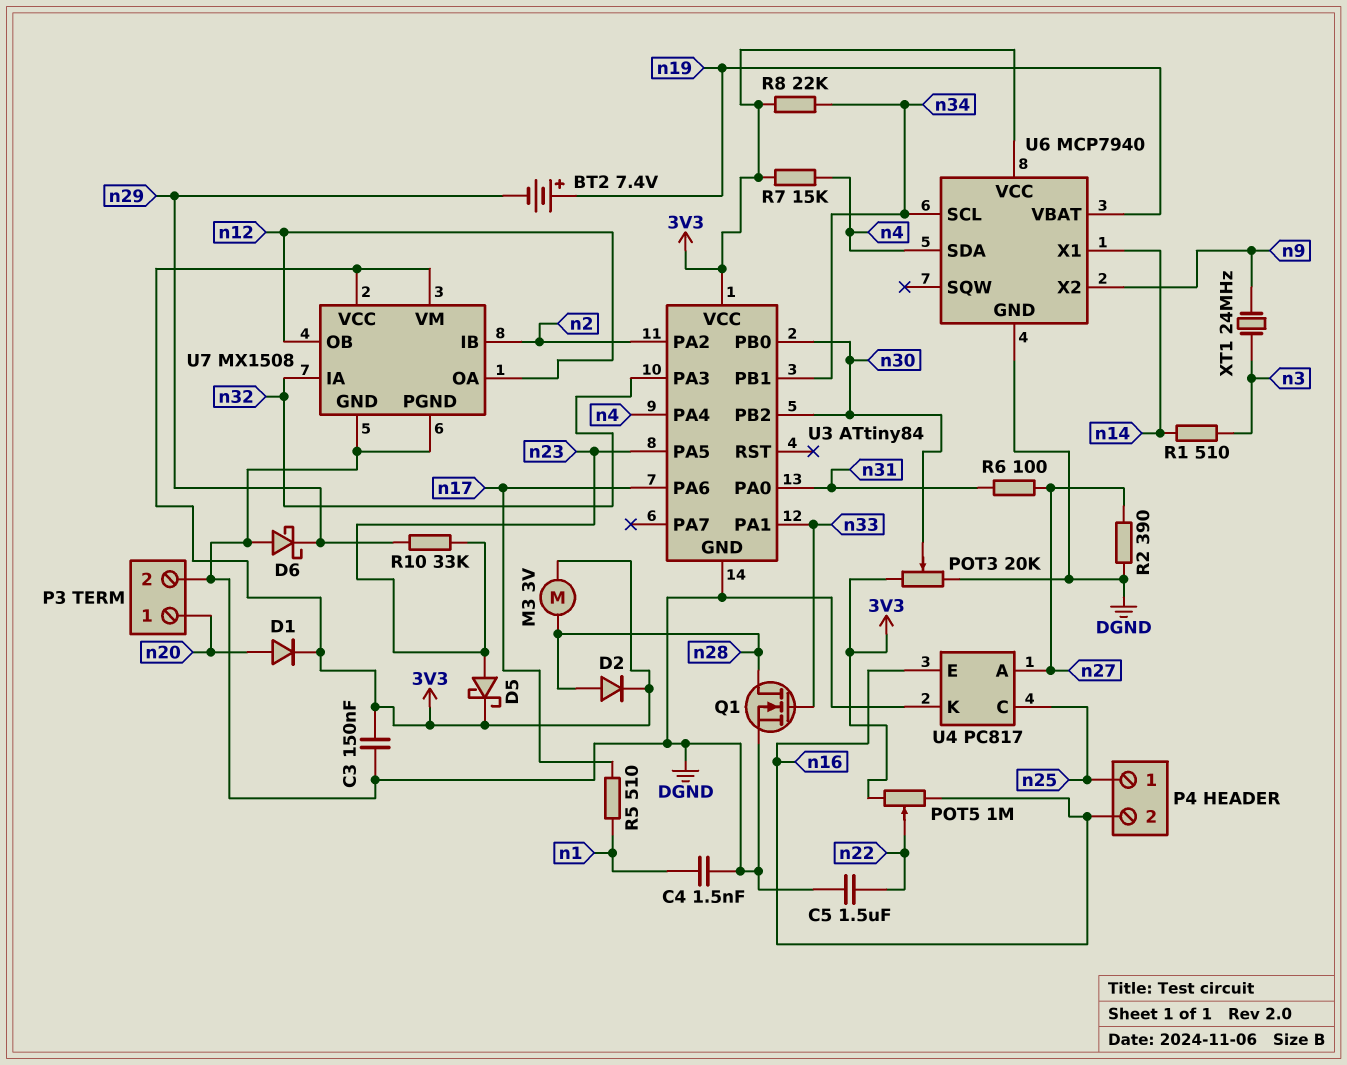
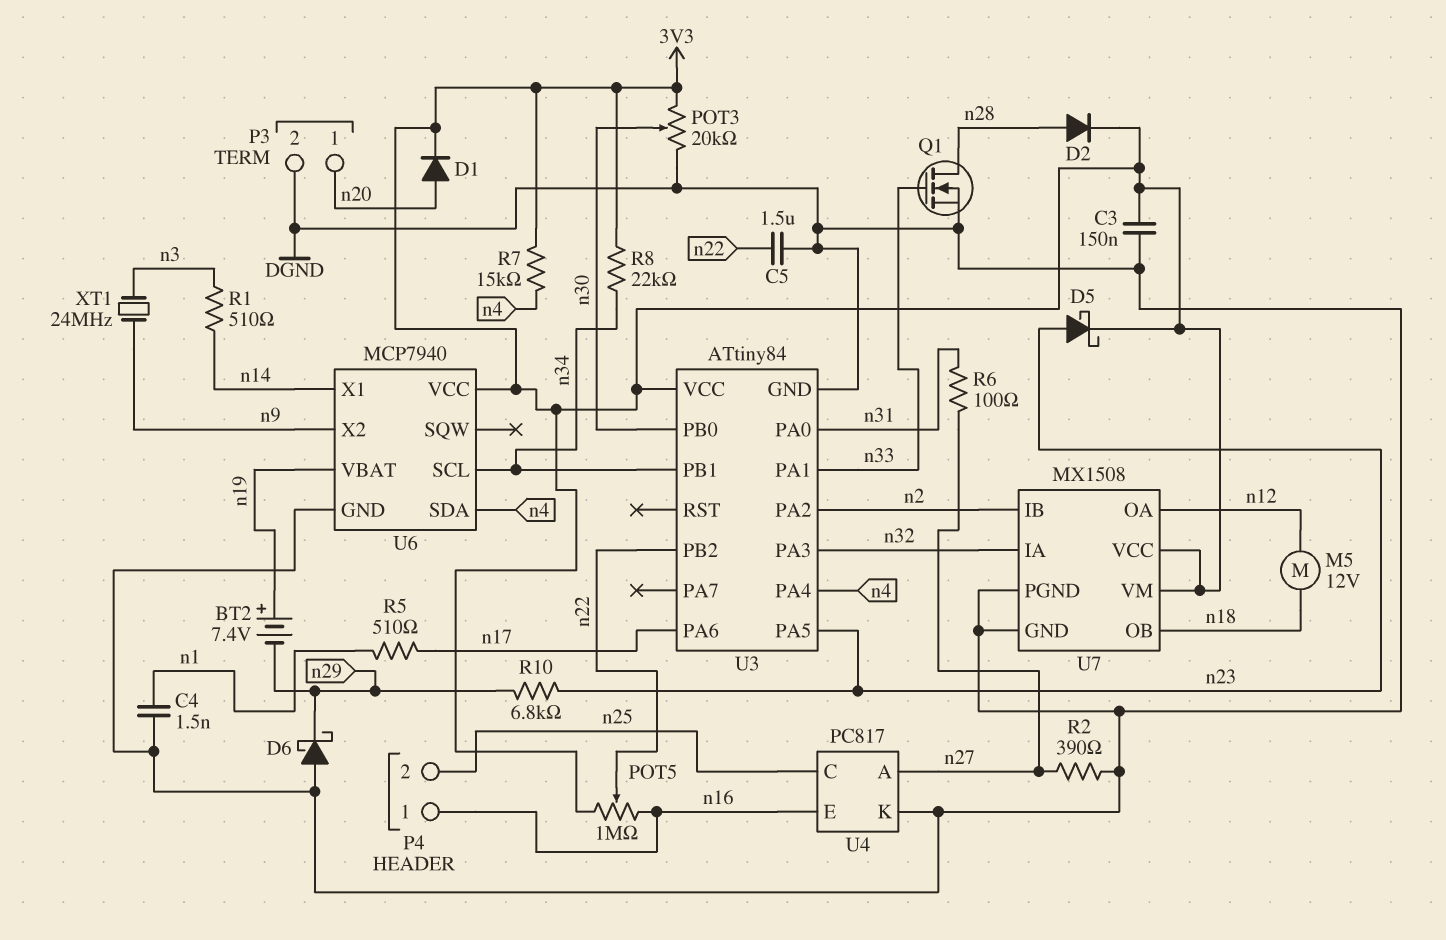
M3: motor 3V (3V3, n28) -> none
M5: none -> motor 12V (n12, n18)
P4 pin 1: n25 -> n16
P4 pin 2: n16 -> n25
R10: 33k (n23, n29) -> 6.8k (n23, n29)
U3 pin PB2: n30 -> n22
U7 pin OB: n12 -> n18

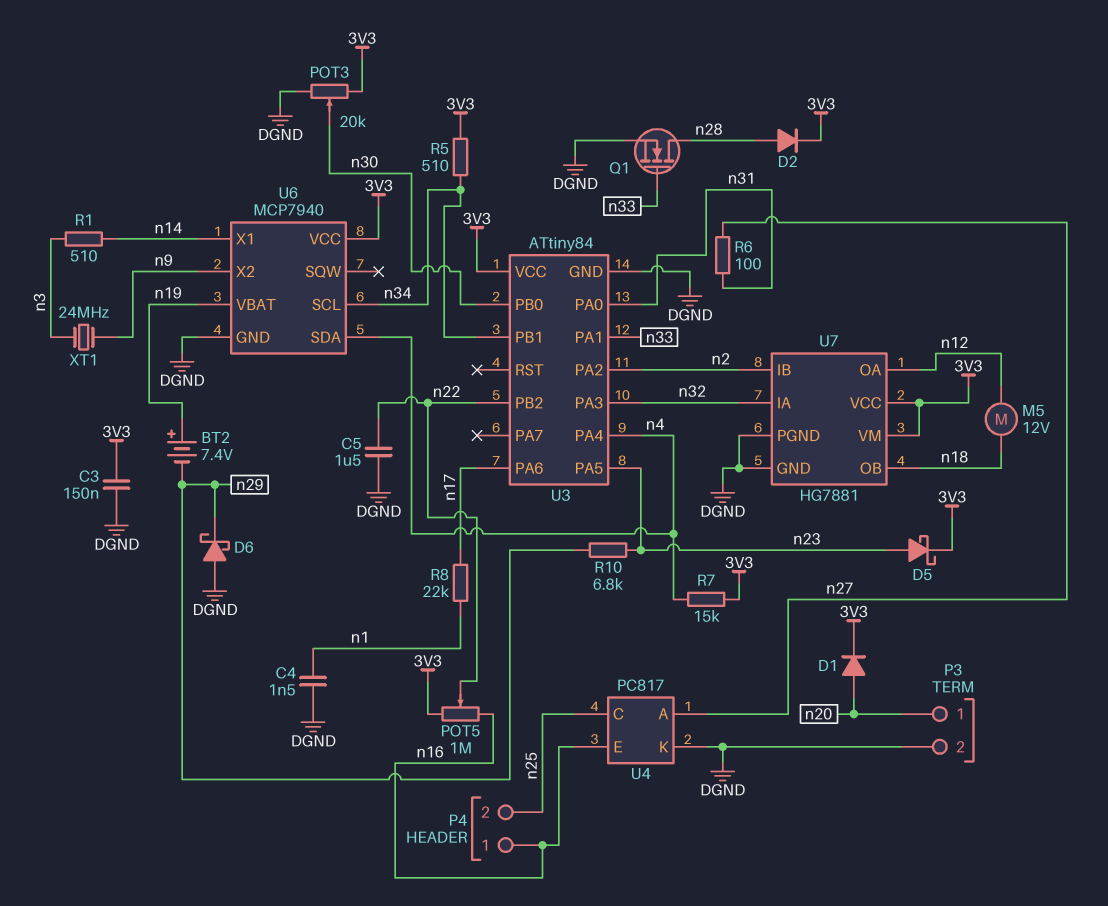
R2: 390 (DGND, n27) -> none
R5: 510 (n1, n17) -> 510 (3V3, n34)
R8: 22k (3V3, n34) -> 22k (n1, n17)
U7: MX1508 -> HG7881

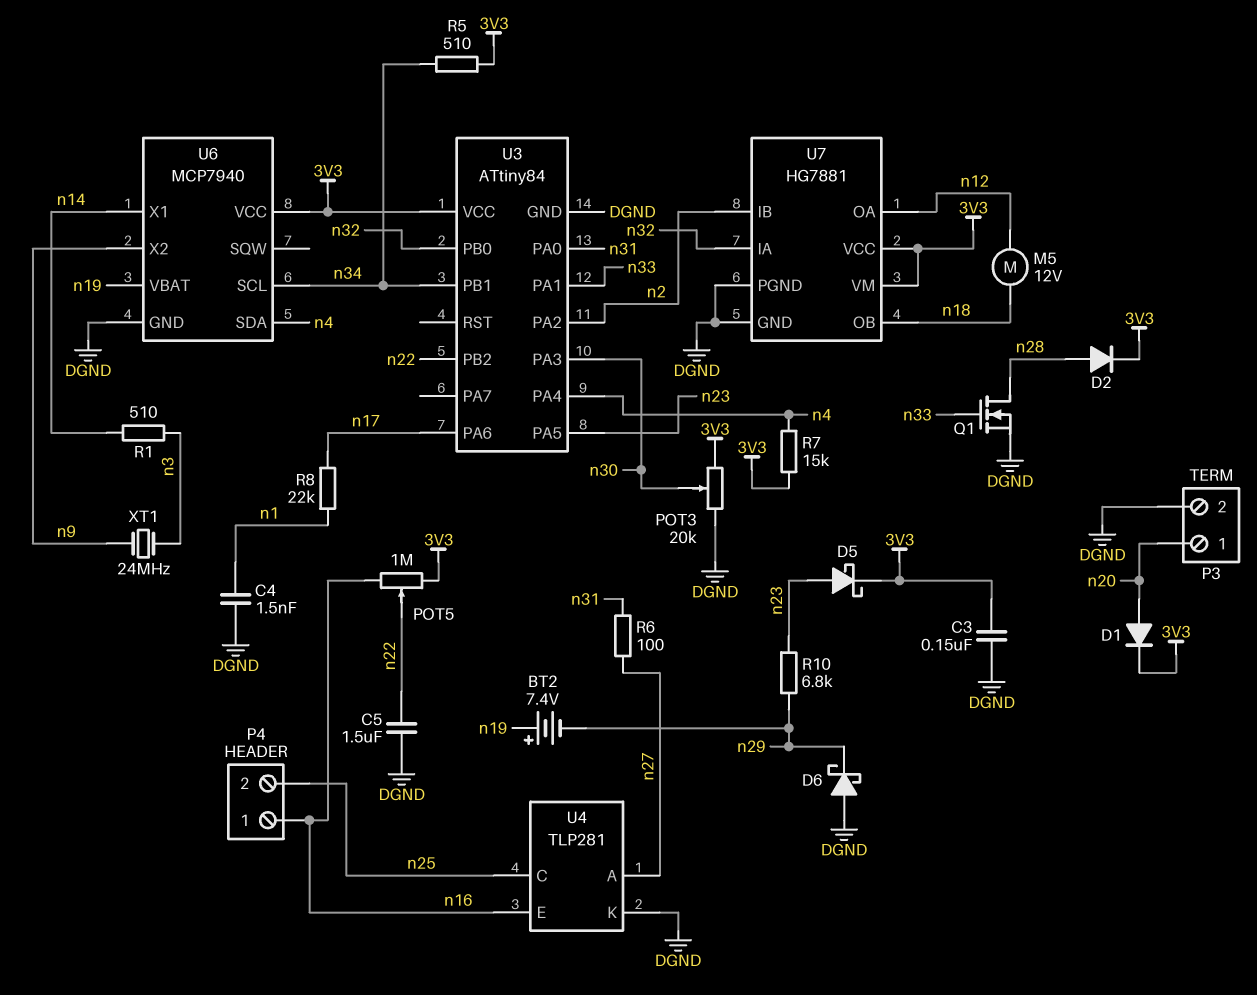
U3 pin PA3: n32 -> n30
U3 pin PB0: n30 -> n32
U4: PC817 -> TLP281

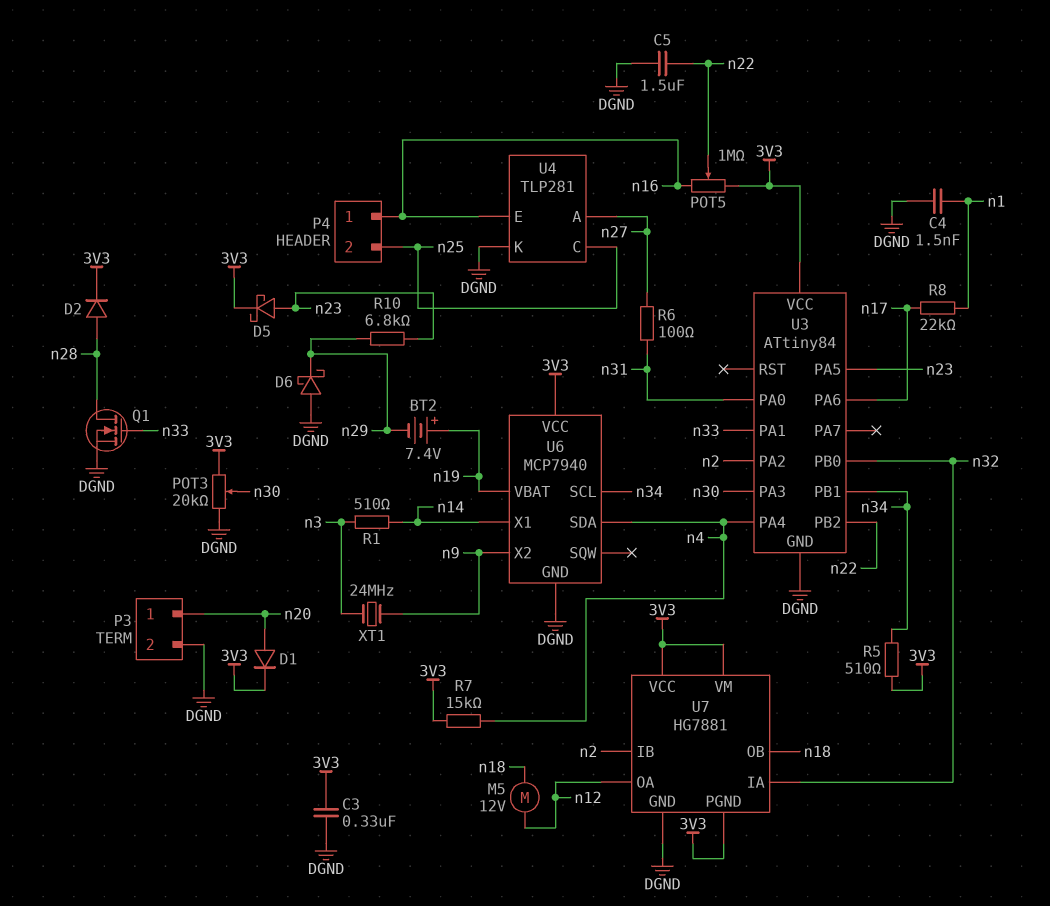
C3: 150nF (3V3, DGND) -> 330nF (3V3, DGND)
U7 pin PGND: DGND -> 3V3

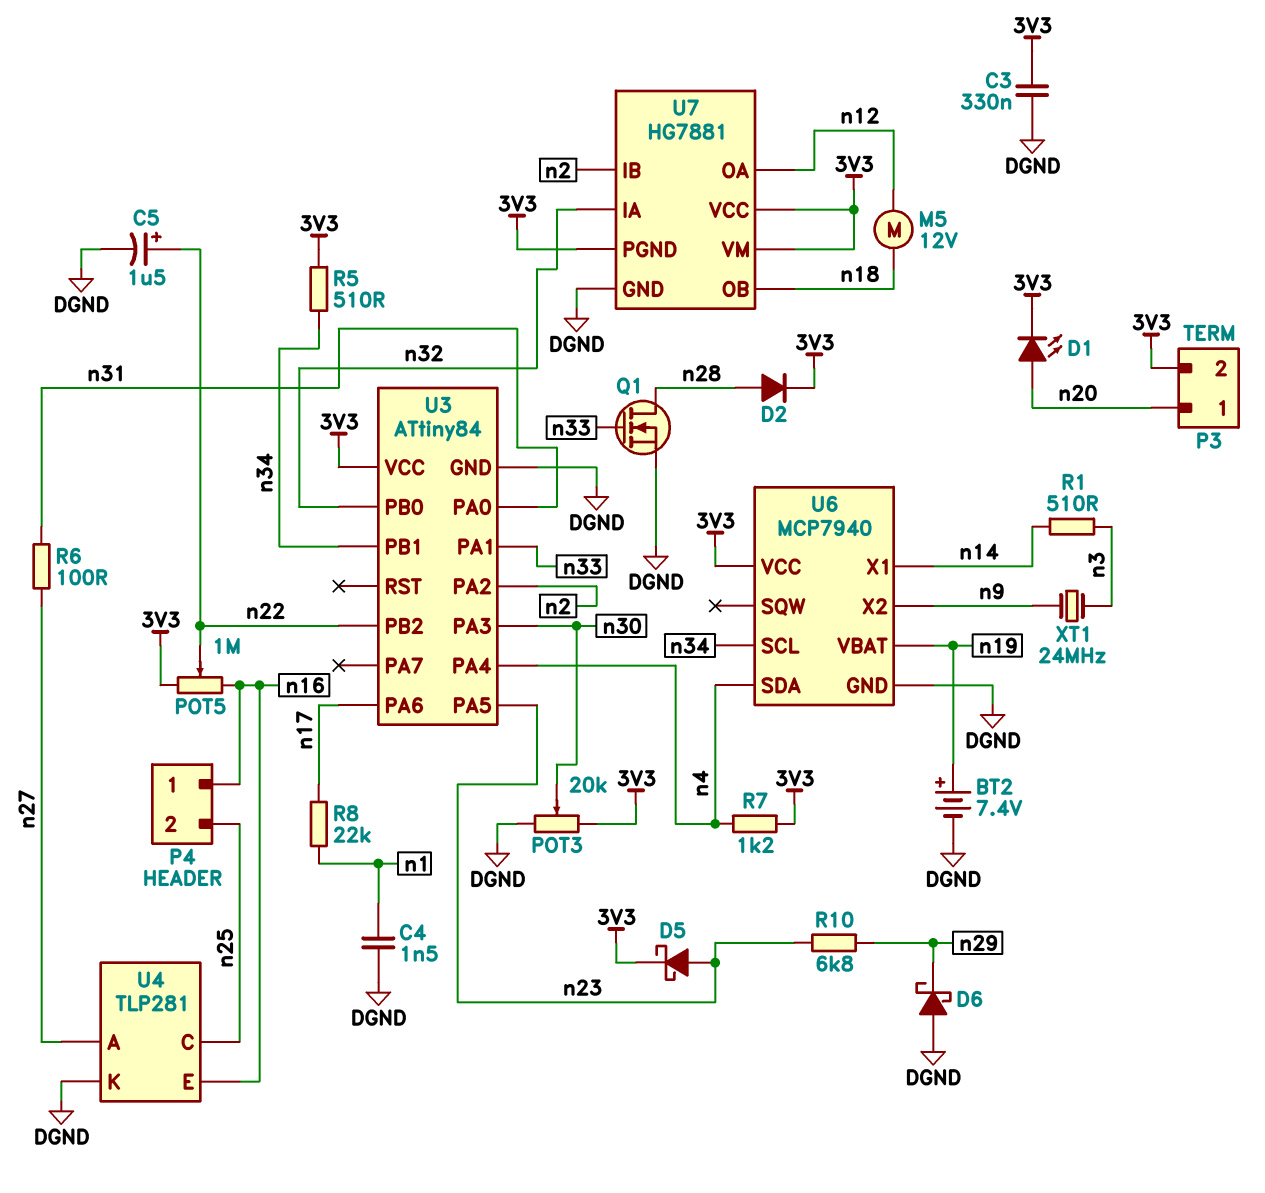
BT2: 7.4V (plus n19, minus n29) -> 7.4V (plus n19, minus DGND)
C5: 1.5uF (DGND, n22) -> 1.5uF (plus n22, minus DGND)
D1: diode (A n20, K 3V3) -> LED (A n20, K 3V3)
P3 pin 2: DGND -> 3V3
R7: 15k (3V3, n4) -> 1.2k (3V3, n4)

